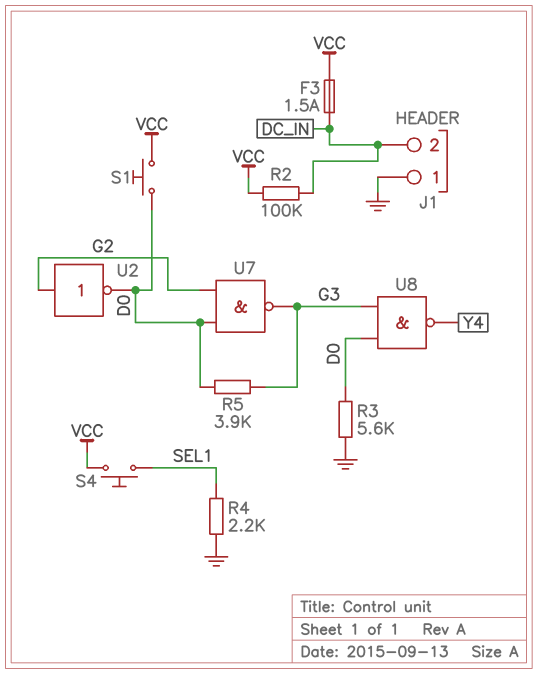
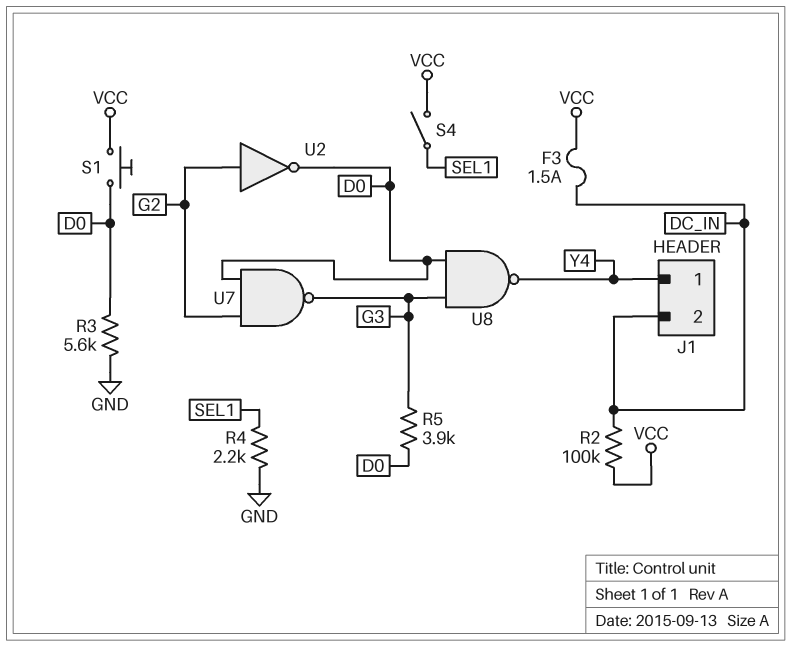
J1 pin 1: GND -> Y4
S4: button (SEL1, VCC) -> switch (SEL1, VCC)

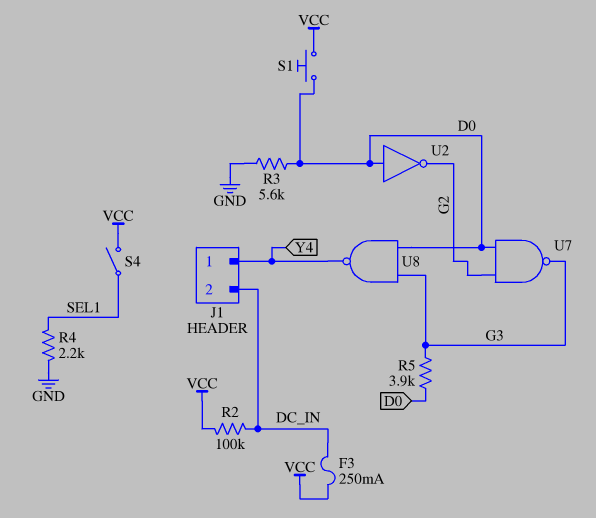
F3: 1.5A (DC_IN, VCC) -> 250mA (DC_IN, VCC)
U2: NOT (in G2, out D0) -> NOT (in D0, out G2)

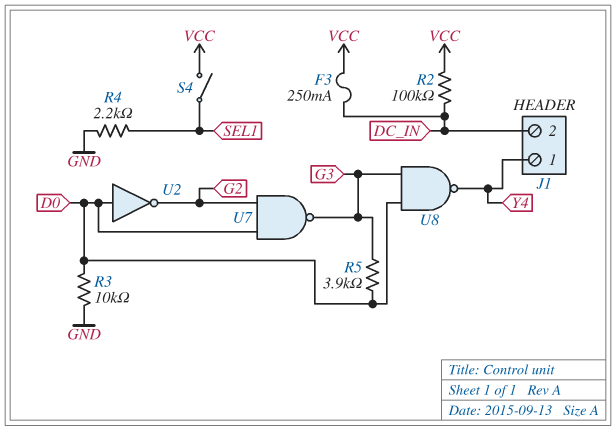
R3: 5.6k (D0, GND) -> 10k (D0, GND)
S1: button (D0, VCC) -> none

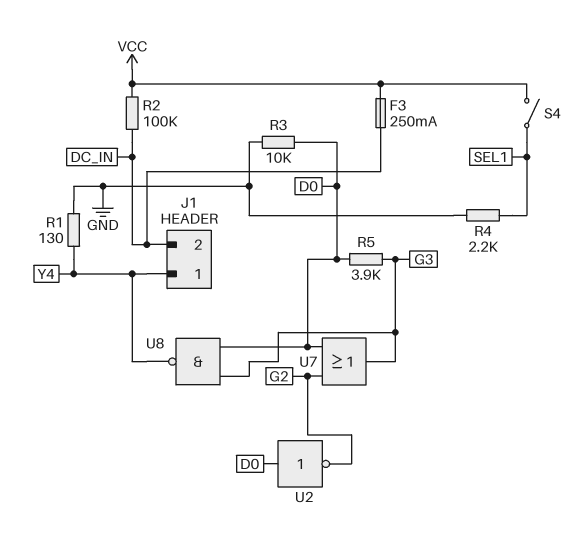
R1: none -> 130 (GND, Y4)
U7: NAND (in D0, in G2, out G3) -> OR (in D0, in G2, out G3)

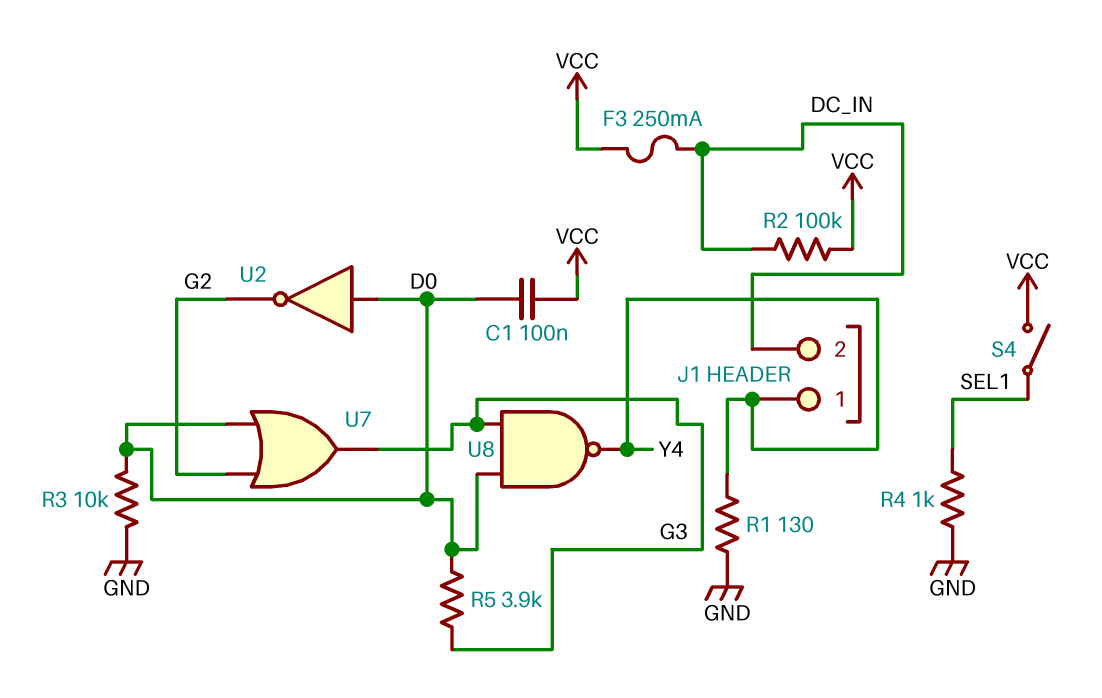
C1: none -> 100nF (D0, VCC)
R4: 2.2k (GND, SEL1) -> 1k (GND, SEL1)

